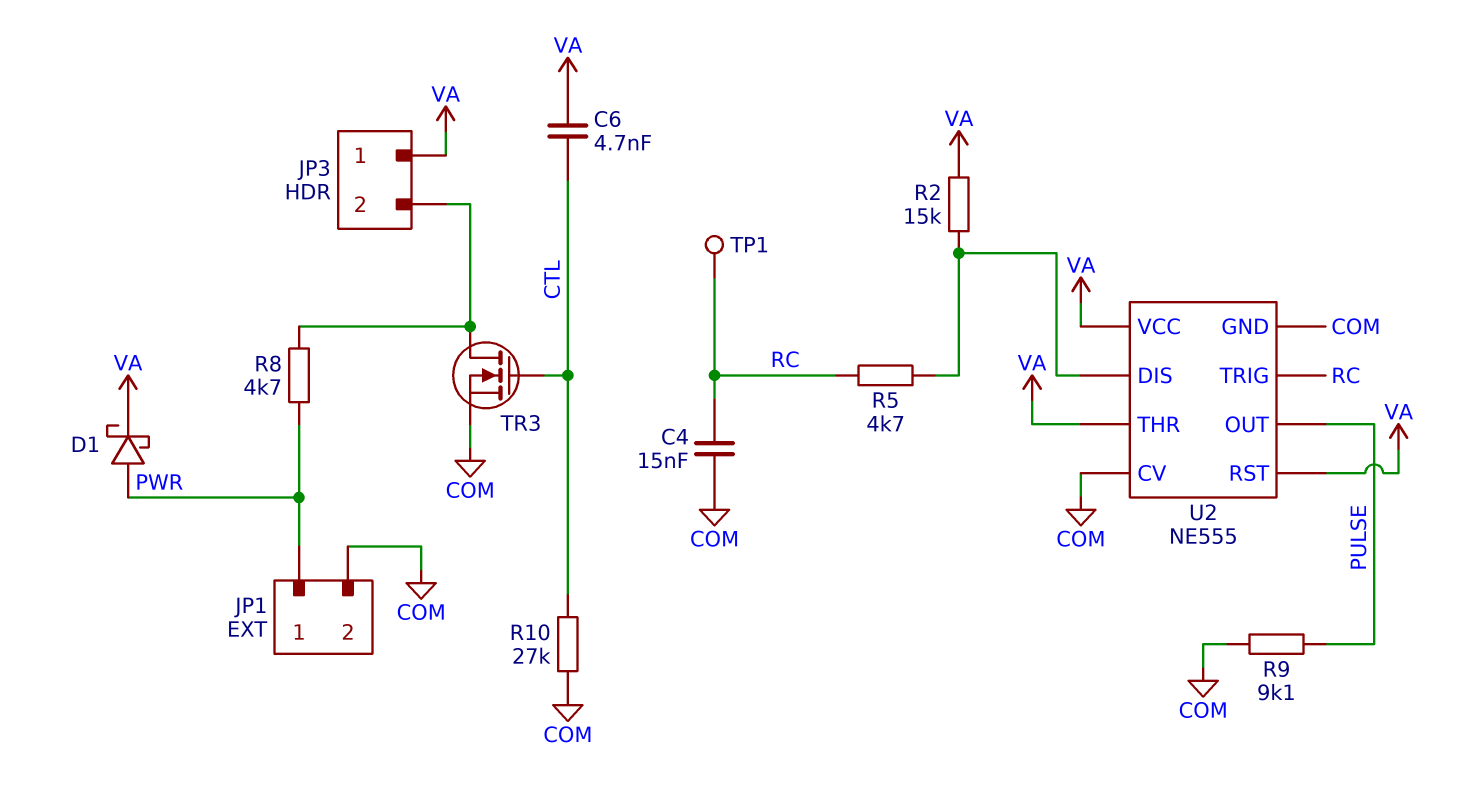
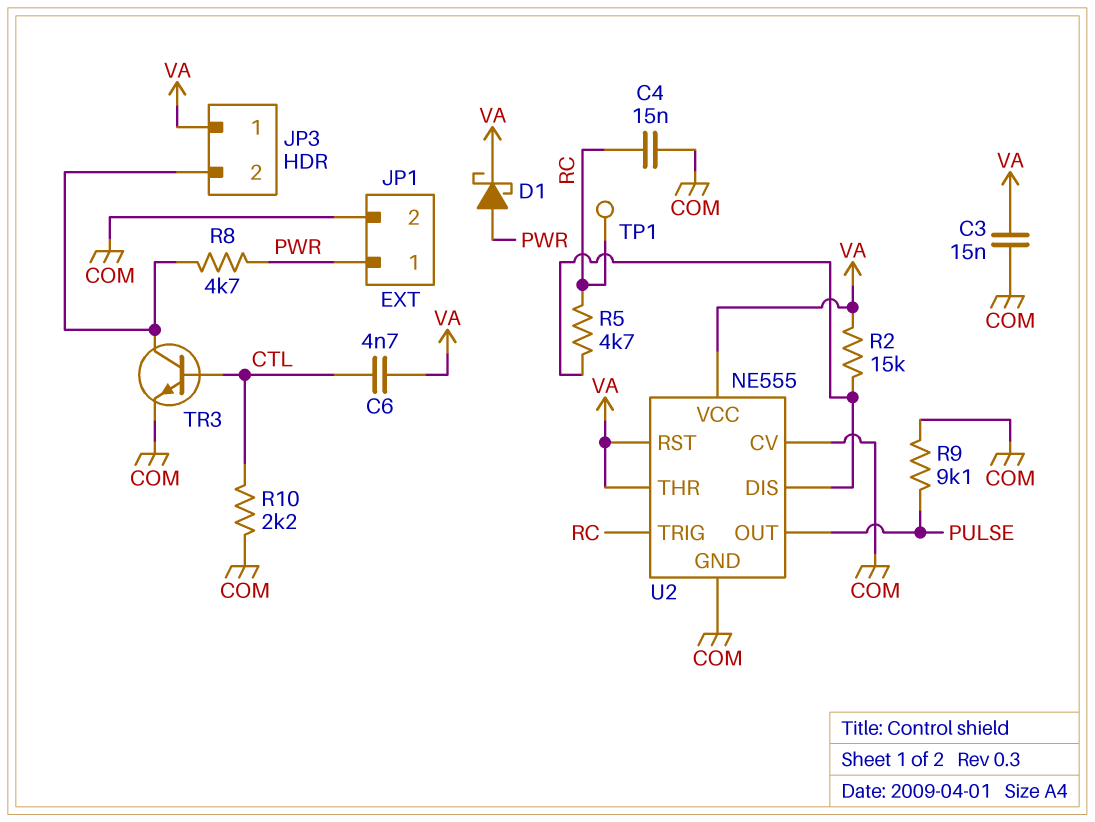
C3: none -> 15nF (COM, VA)
R10: 27k (COM, CTL) -> 2.2k (COM, CTL)
TR3: NMOS (G CTL, D JP3/2, S COM) -> NPN (B CTL, C JP3/2, E COM)

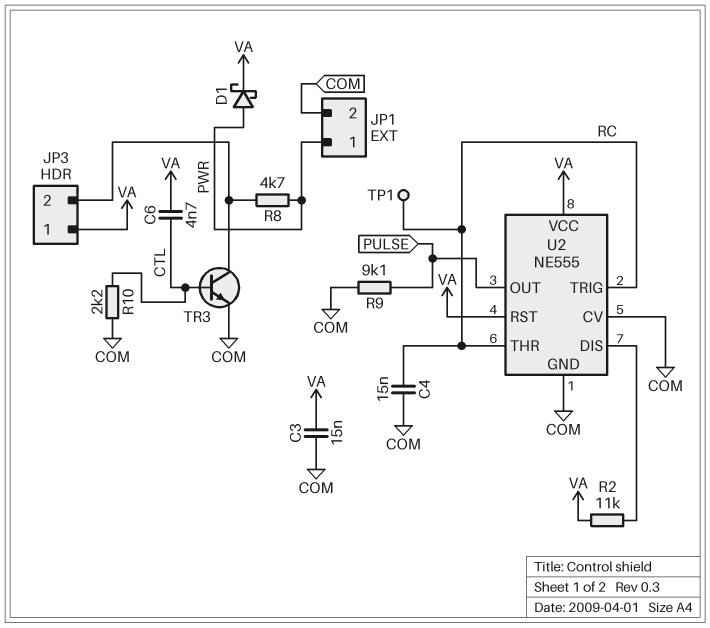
R2: 15k (U2/DIS, VA) -> 11k (U2/DIS, VA)
R5: 4.7k (RC, U2/DIS) -> none
U2 pin THR: VA -> RC

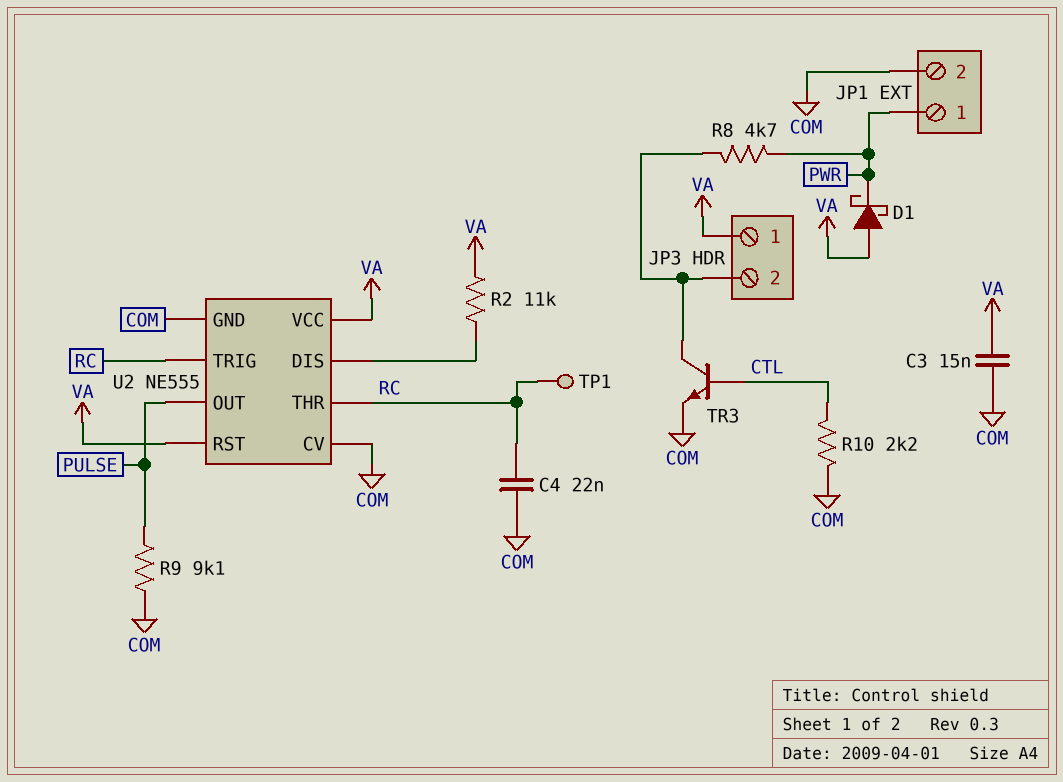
C4: 15nF (COM, RC) -> 22nF (COM, RC)
C6: 4.7nF (CTL, VA) -> none
D1: schottky (A PWR, K VA) -> schottky (A VA, K PWR)

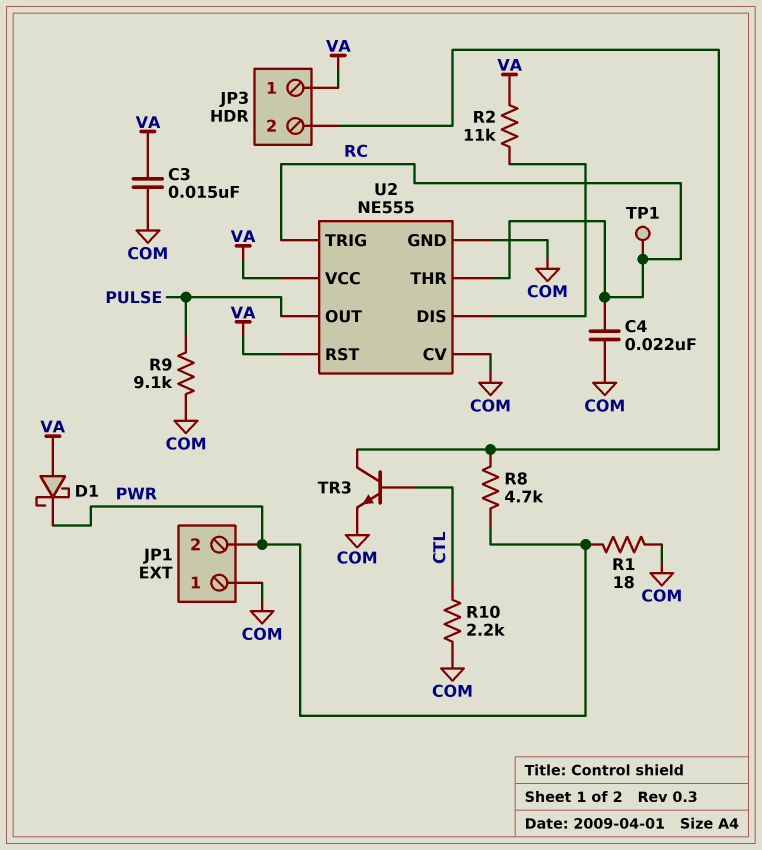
JP1 pin 1: PWR -> COM
JP1 pin 2: COM -> PWR
R1: none -> 18 (COM, PWR)

